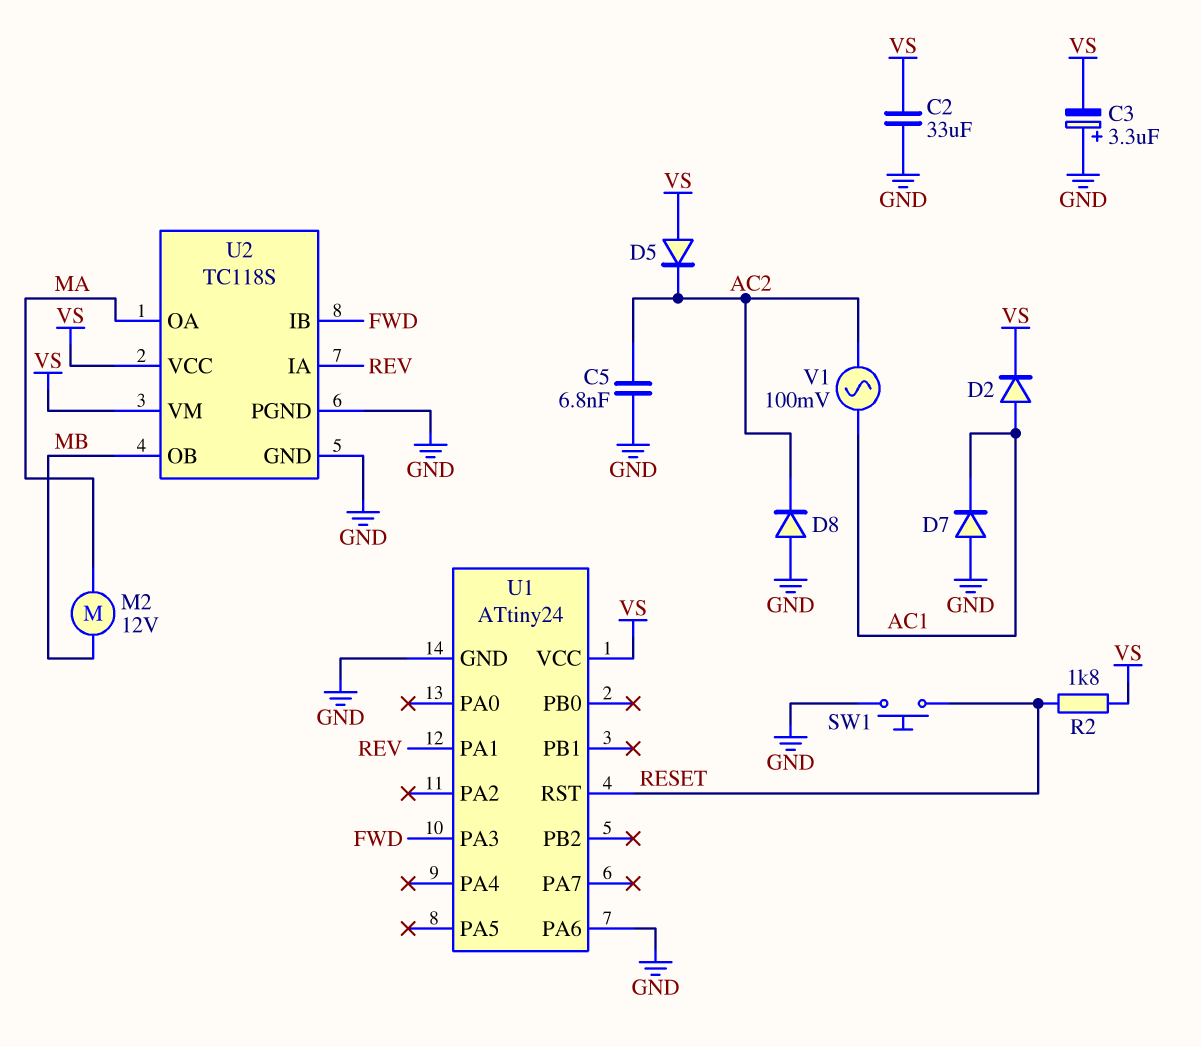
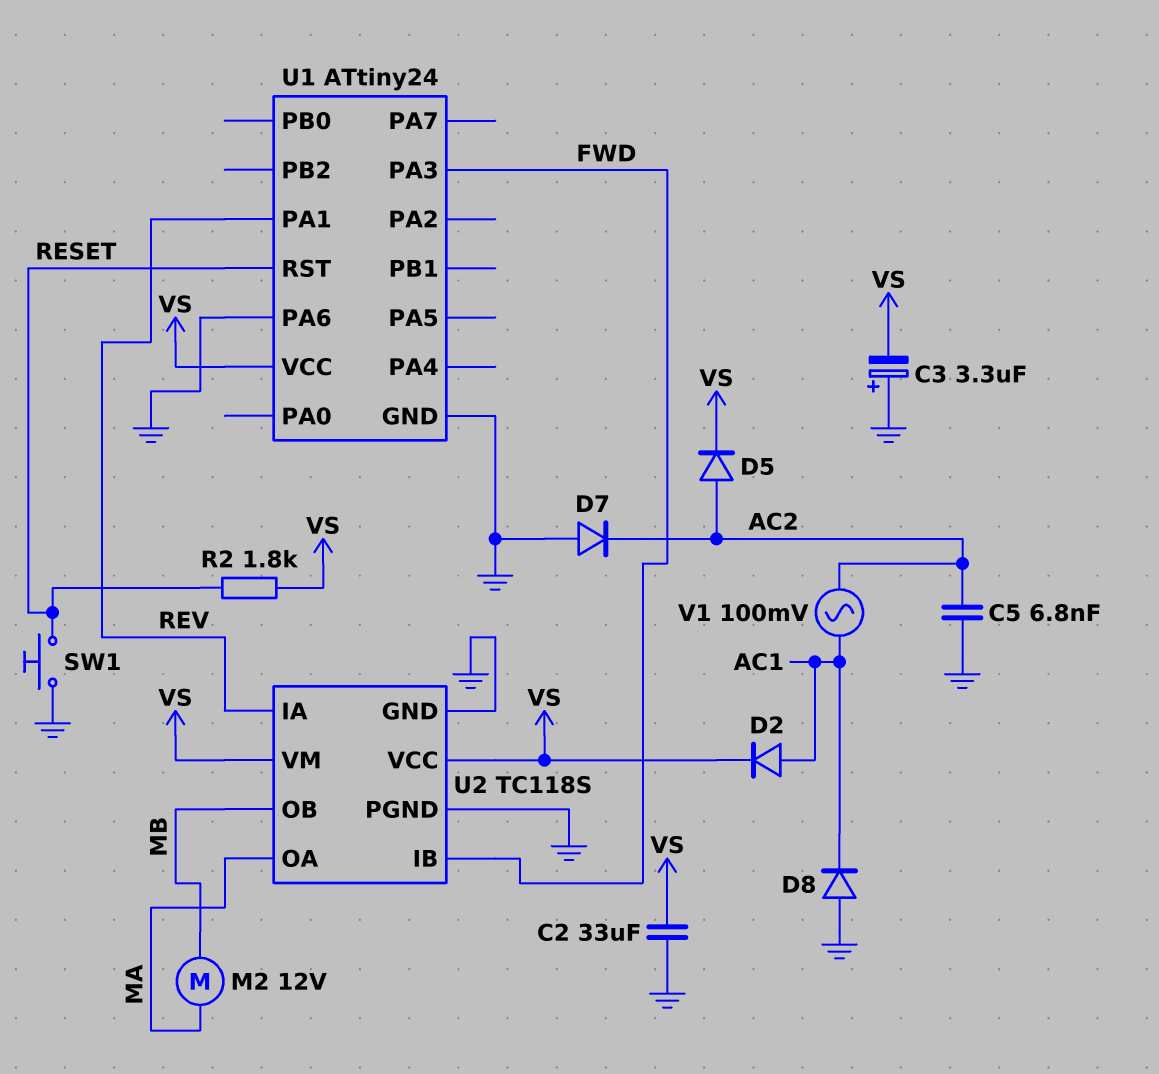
D5: diode (A VS, K AC2) -> diode (A AC2, K VS)
D7: diode (A GND, K AC1) -> diode (A GND, K AC2)
D8: diode (A GND, K AC2) -> diode (A GND, K AC1)

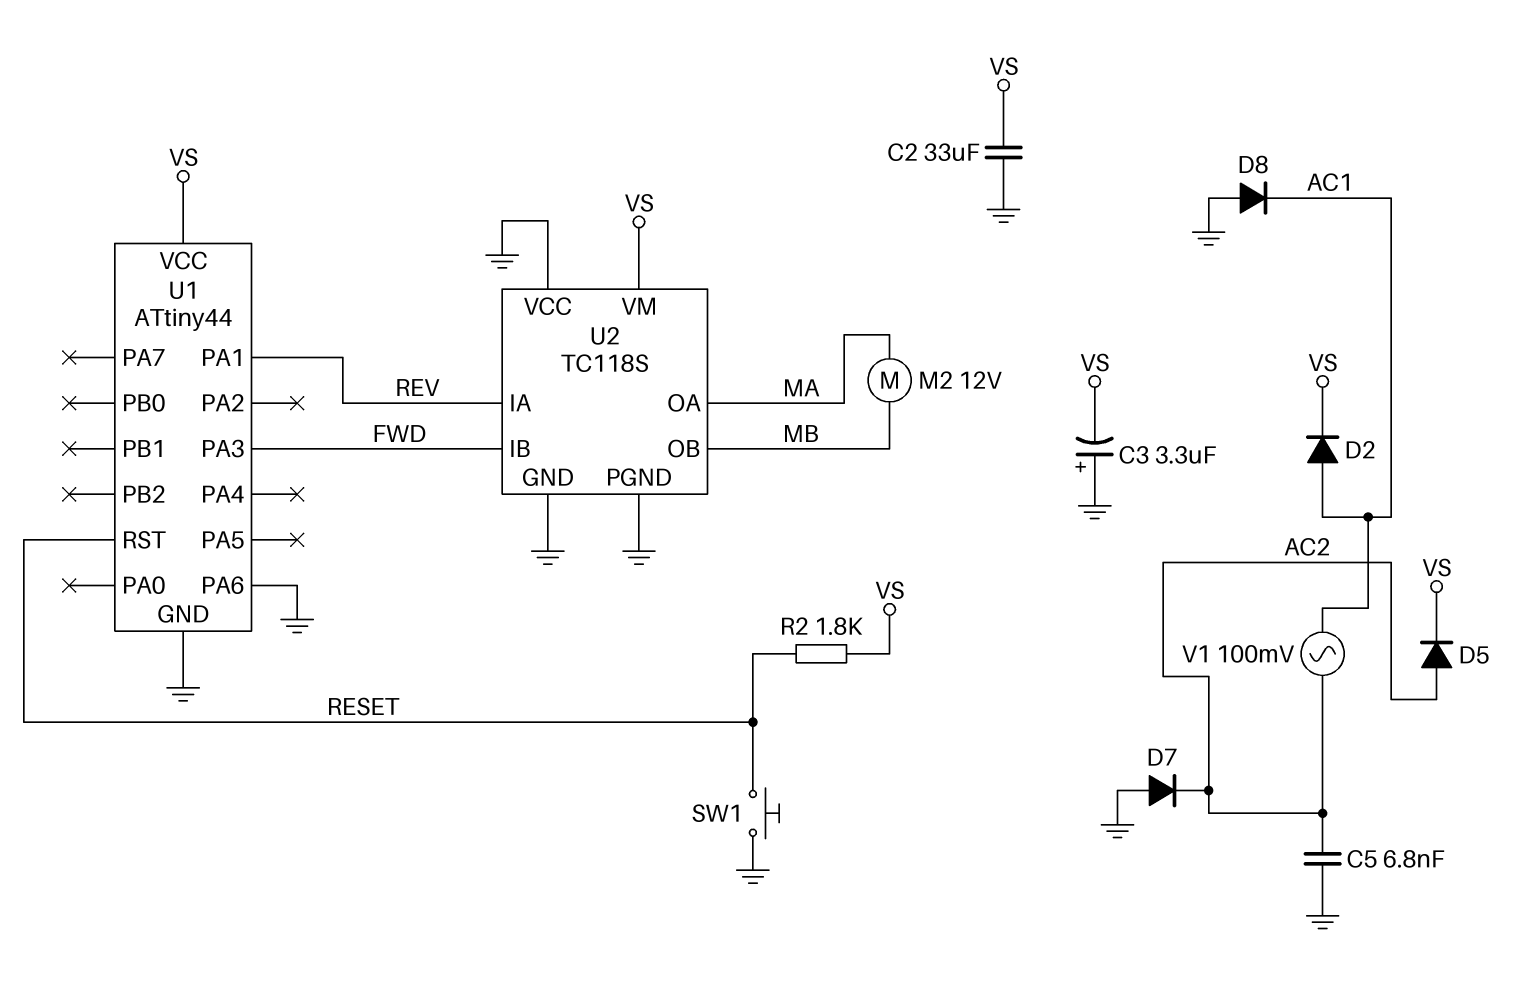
U1: ATtiny24 -> ATtiny44
U2 pin VCC: VS -> GND

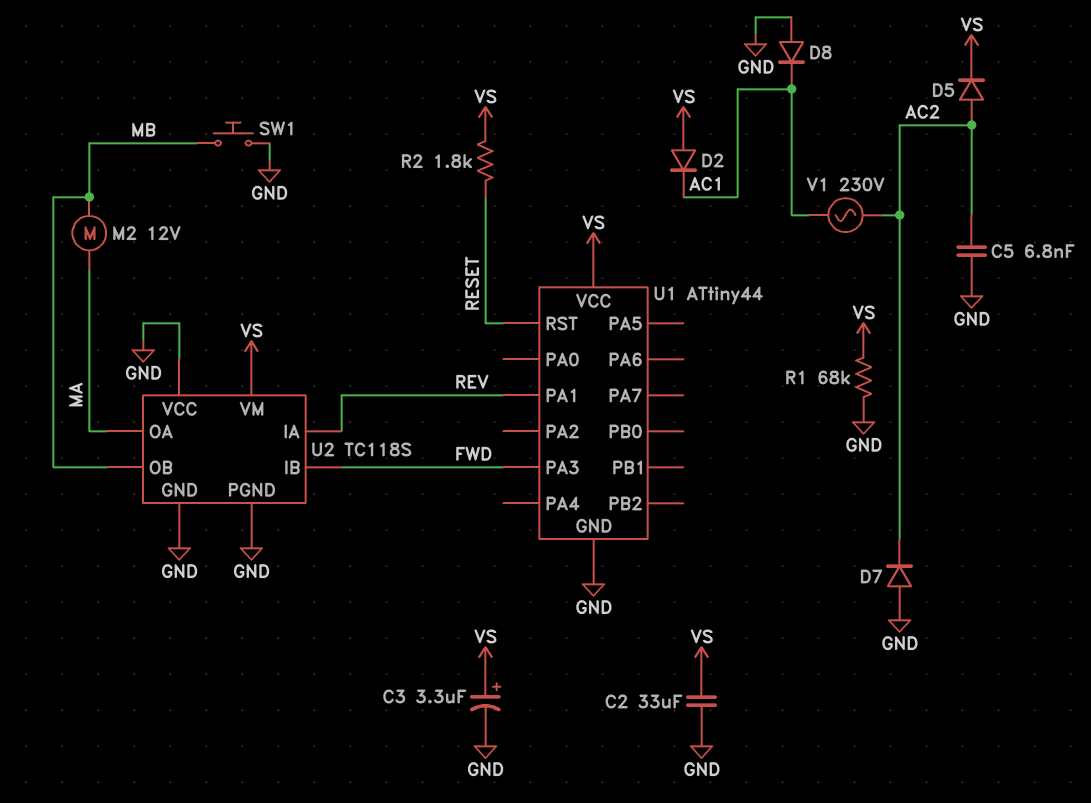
C3: 3.3uF (plus GND, minus VS) -> 3.3uF (plus VS, minus GND)
D2: diode (A AC1, K VS) -> diode (A VS, K AC1)
R1: none -> 68k (GND, VS)
SW1: button (GND, RESET) -> button (GND, MB)
U1 pin PA6: GND -> none
V1: AC 100mV (AC1, AC2) -> AC 230V (AC1, AC2)

